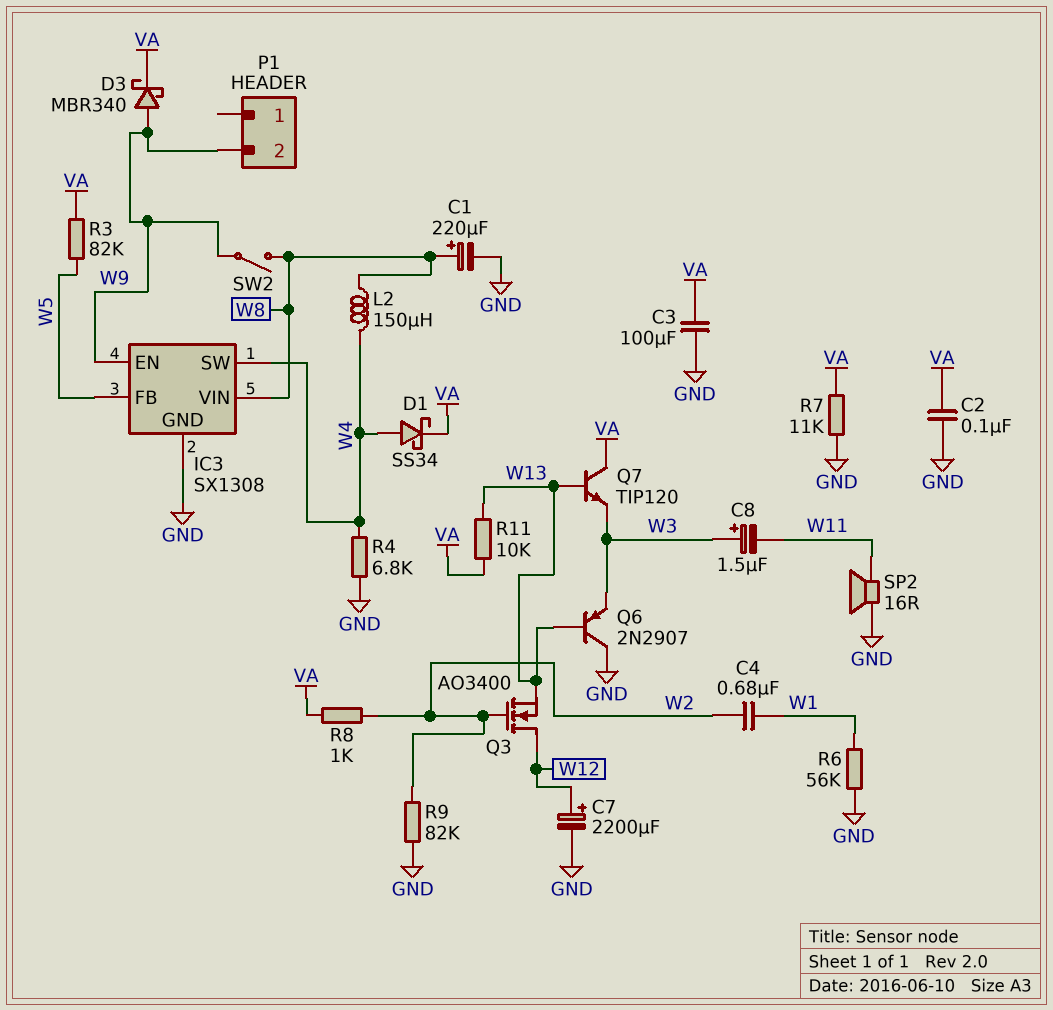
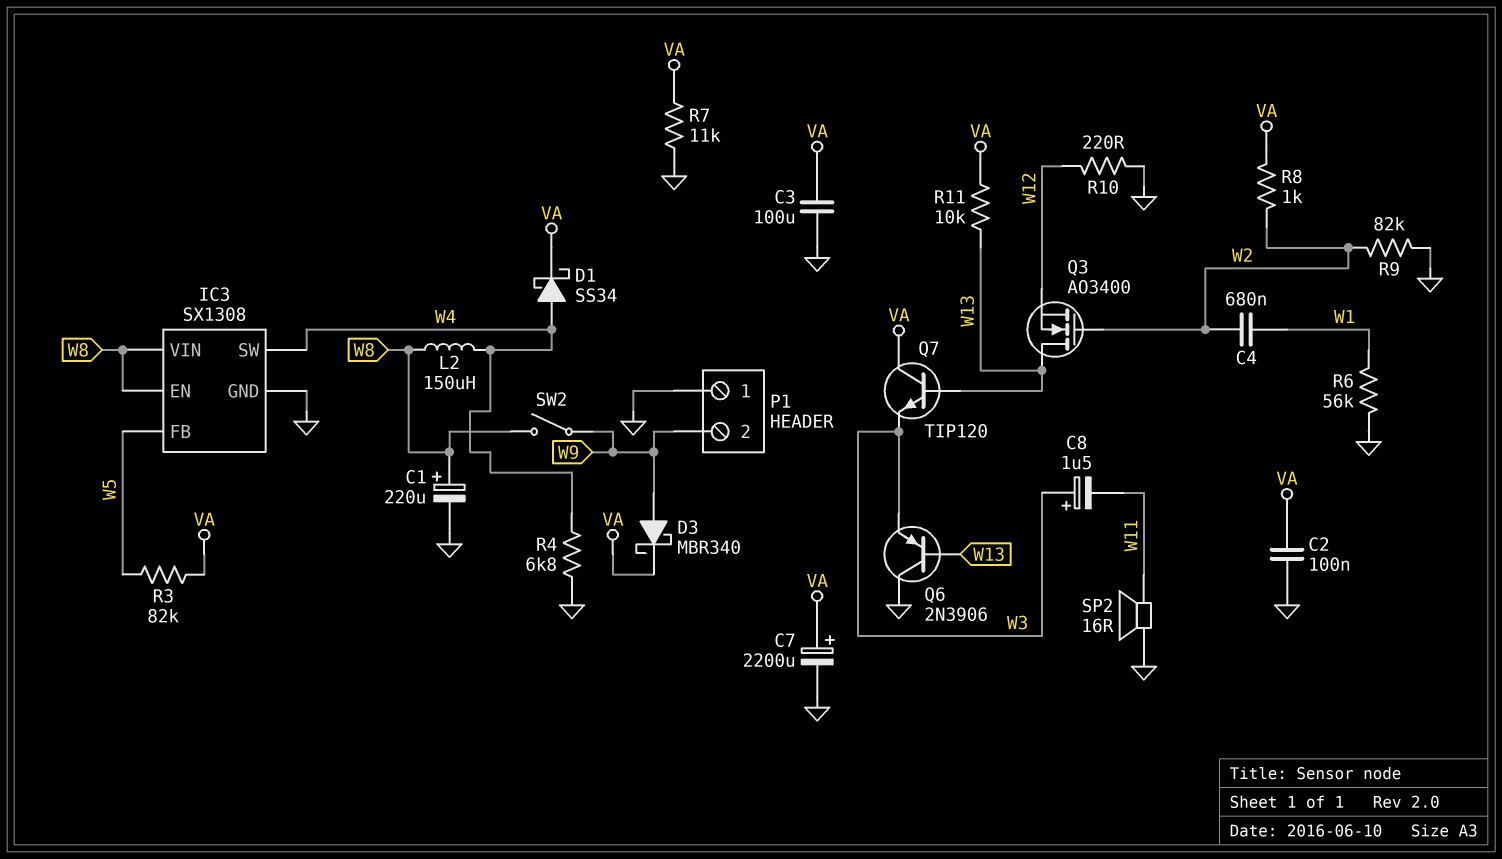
C7: 2200uF (plus W12, minus GND) -> 2200uF (plus VA, minus GND)
IC3 pin EN: W9 -> W8
P1 pin 1: none -> GND
Q3: NMOS AO3400 (G W2, D W12, S W13) -> NMOS AO3400 (G W2, D W13, S W12)
Q6: PNP 2N2907 (B W13, C GND, E W3) -> PNP 2N3906 (B W13, C GND, E W3)
R10: none -> 220 (GND, W12)

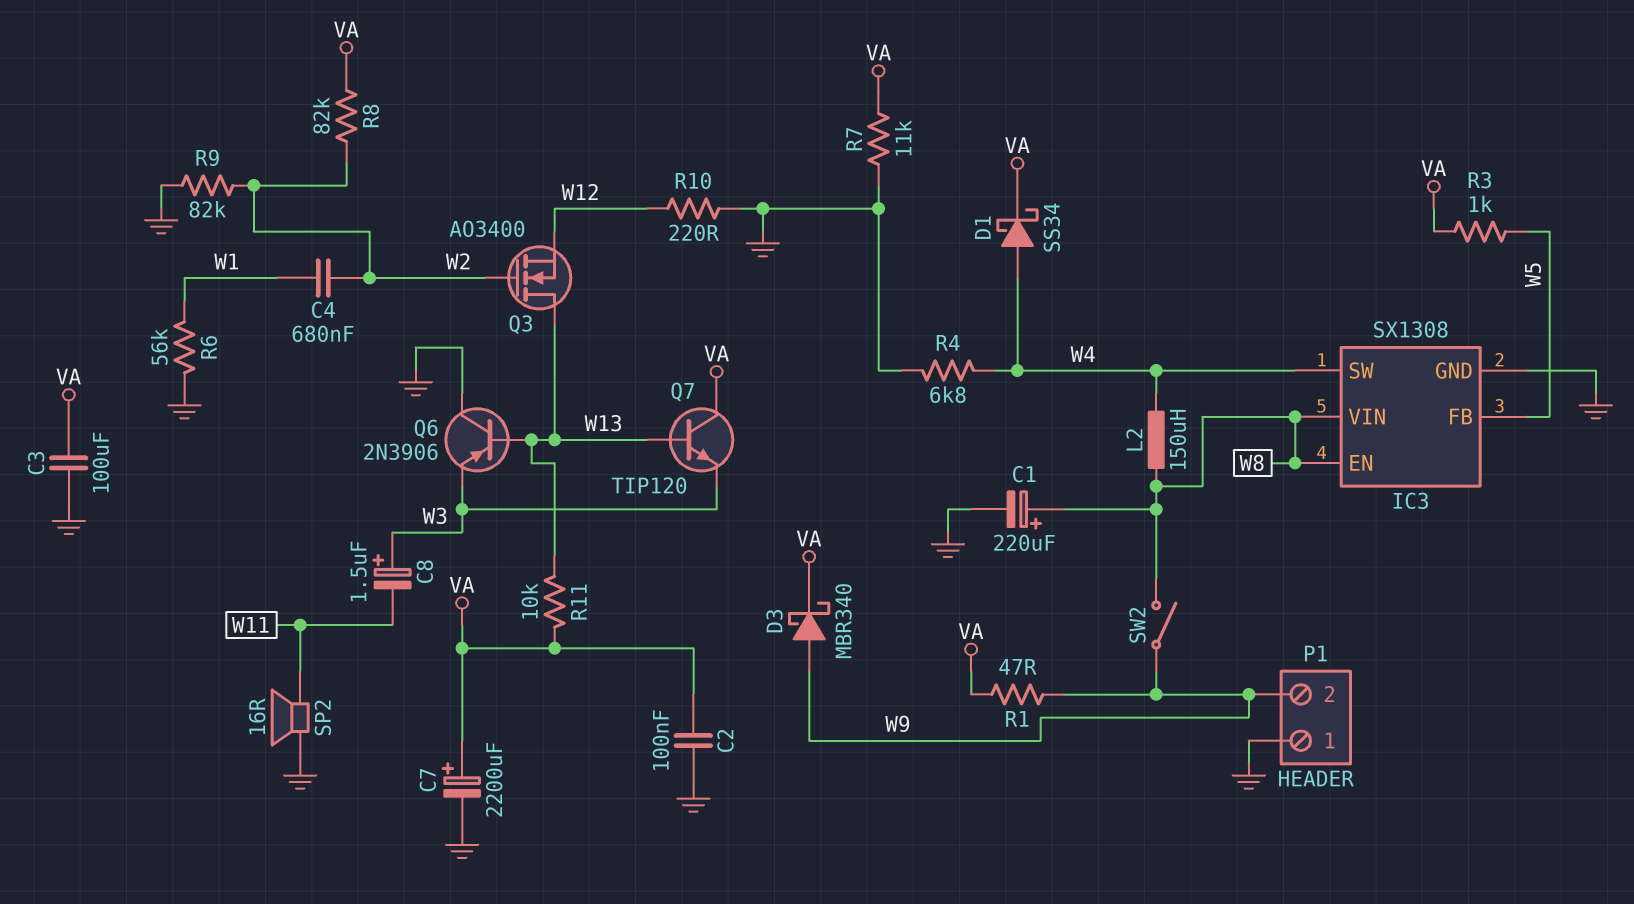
R1: none -> 47 (VA, W9)
R3: 82k (VA, W5) -> 1k (VA, W5)
R8: 1k (VA, W2) -> 82k (VA, W2)

